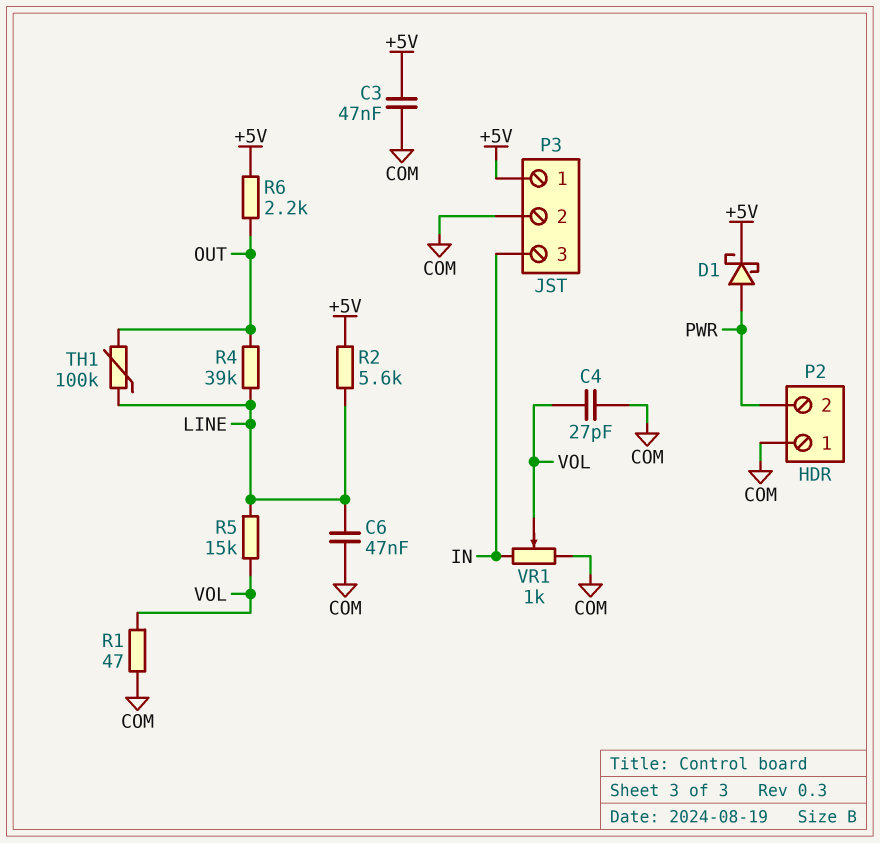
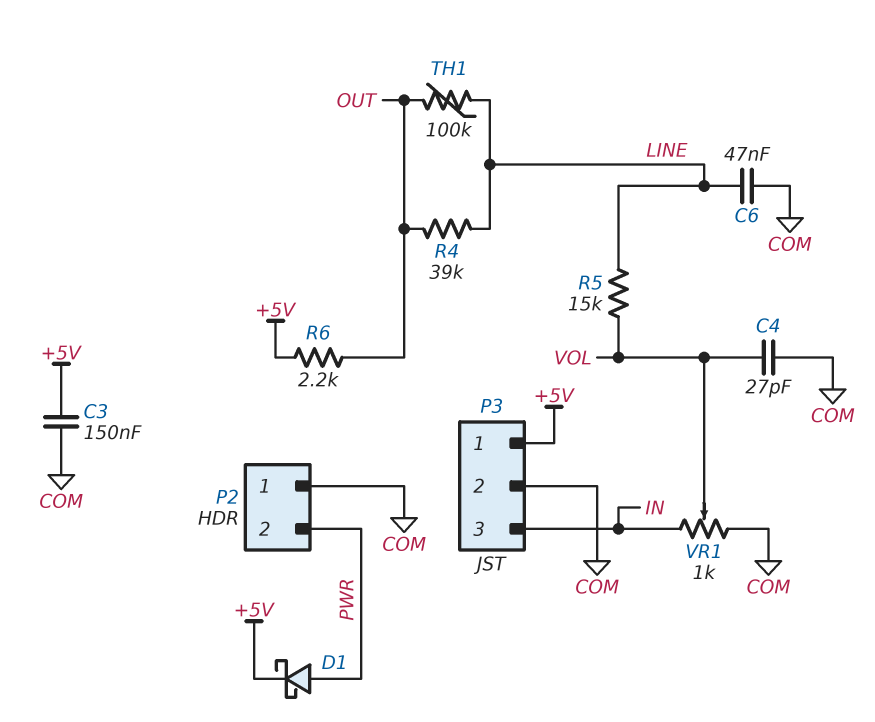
C3: 47nF (+5V, COM) -> 150nF (+5V, COM)
R1: 47 (COM, VOL) -> none
R2: 5.6k (+5V, LINE) -> none

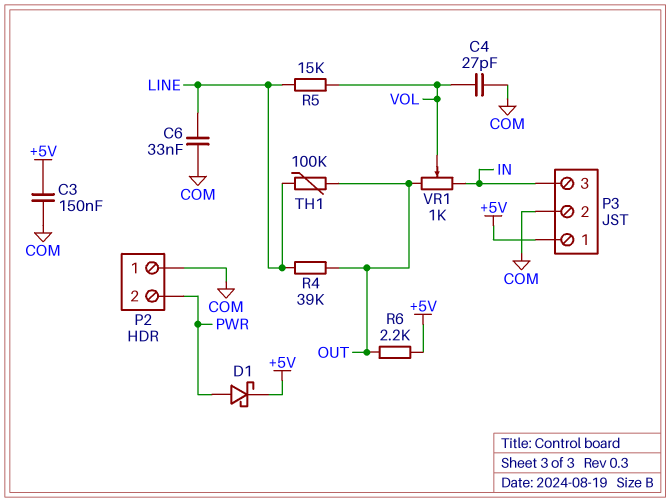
C6: 47nF (COM, LINE) -> 33nF (COM, LINE)
VR1: 1k (COM, IN, wiper VOL) -> 1k (IN, OUT, wiper VOL)

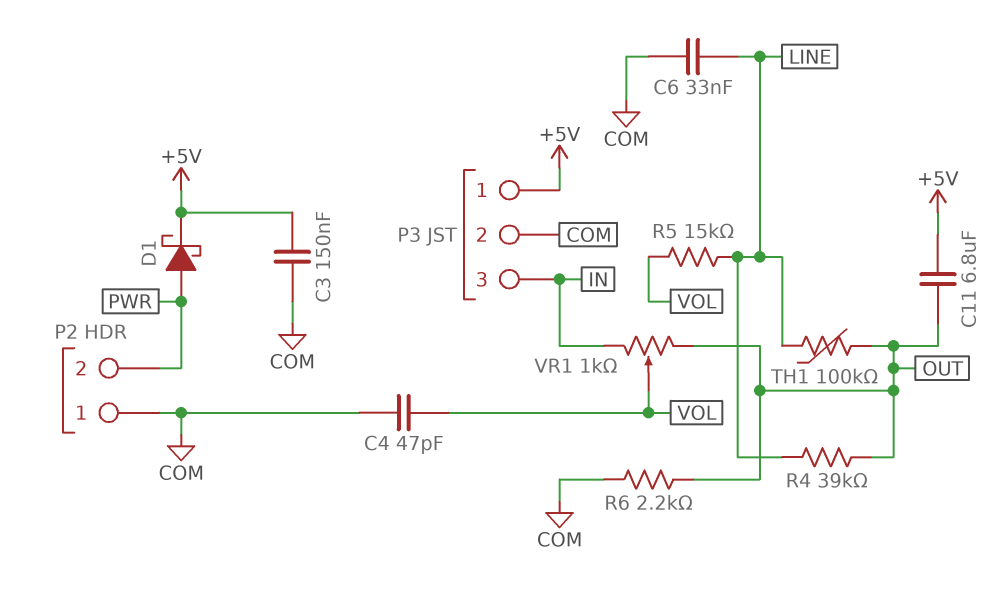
C4: 27pF (COM, VOL) -> 47pF (COM, VOL)
C11: none -> 6.8uF (+5V, OUT)
R6: 2.2k (+5V, OUT) -> 2.2k (COM, OUT)

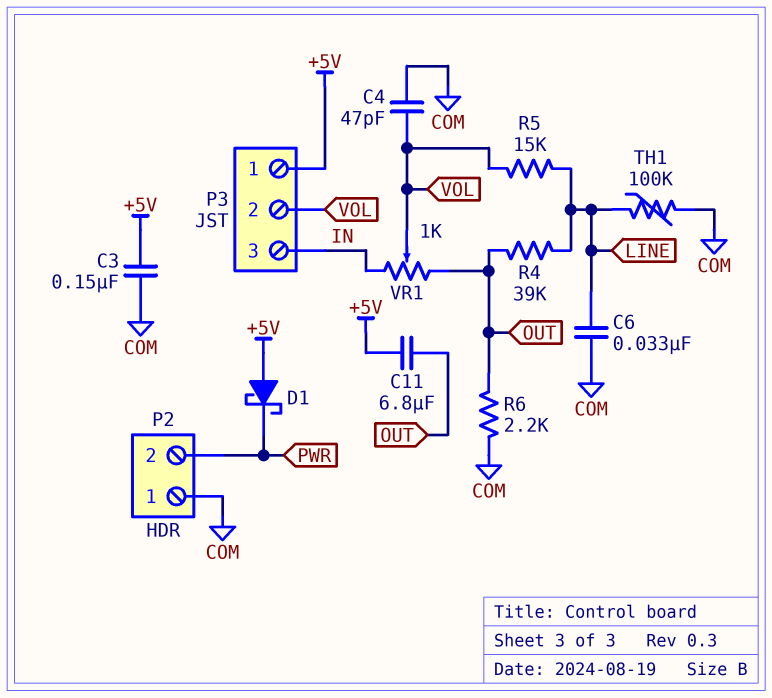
D1: schottky (A PWR, K +5V) -> schottky (A +5V, K PWR)
P3 pin 2: COM -> VOL
TH1: 100k (LINE, OUT) -> 100k (COM, LINE)

